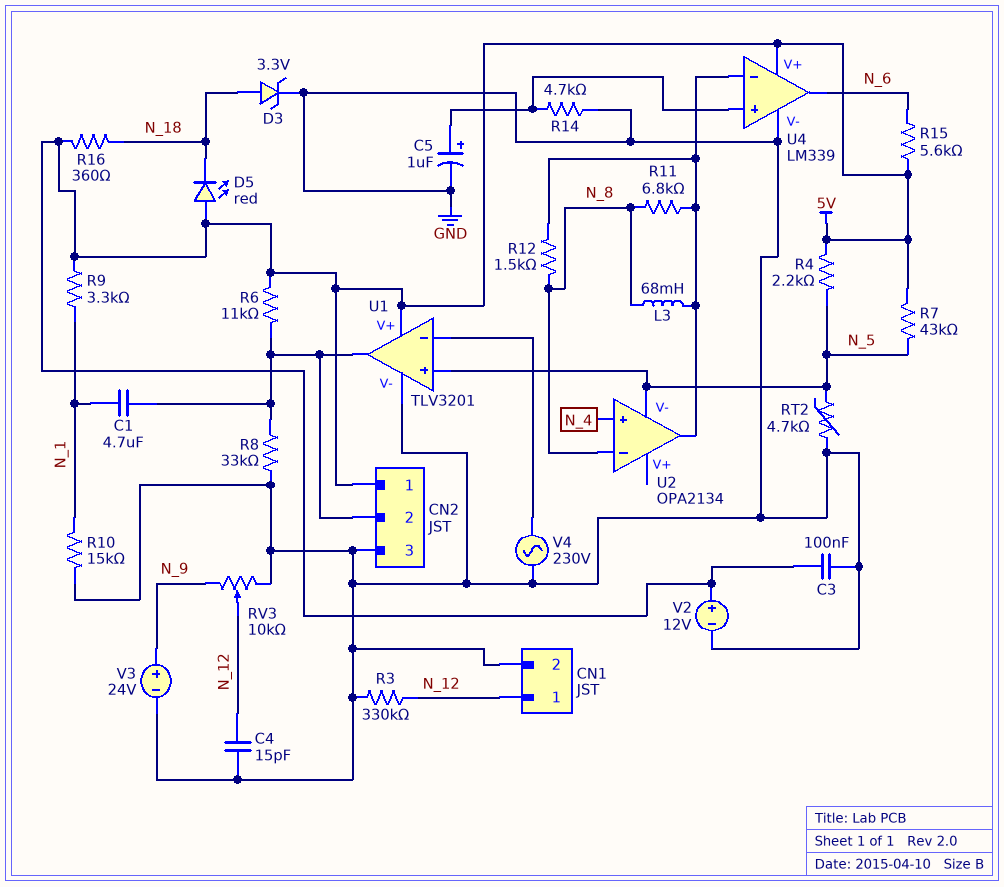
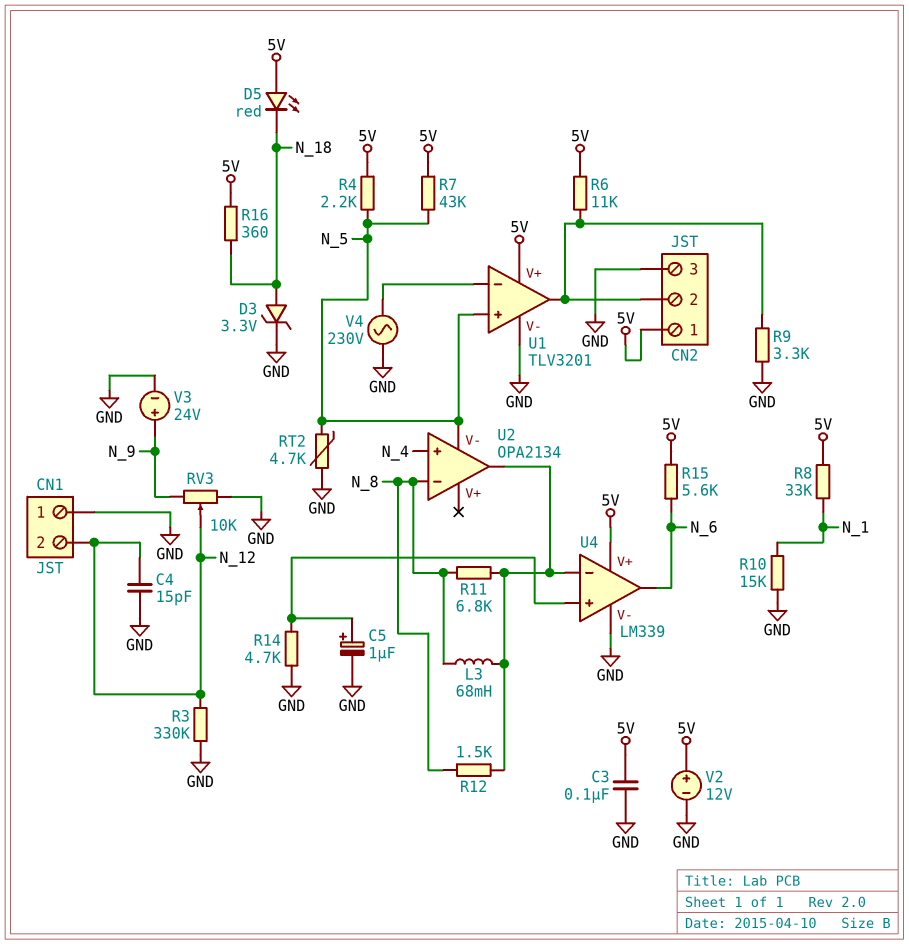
C1: 4.7uF (CN2/2, N_1) -> none
CN1 pin 1: N_12 -> GND
CN1 pin 2: GND -> N_12
R8: 33k (CN2/2, GND) -> 33k (5V, N_1)
R9: 3.3k (5V, N_1) -> 3.3k (CN2/2, GND)

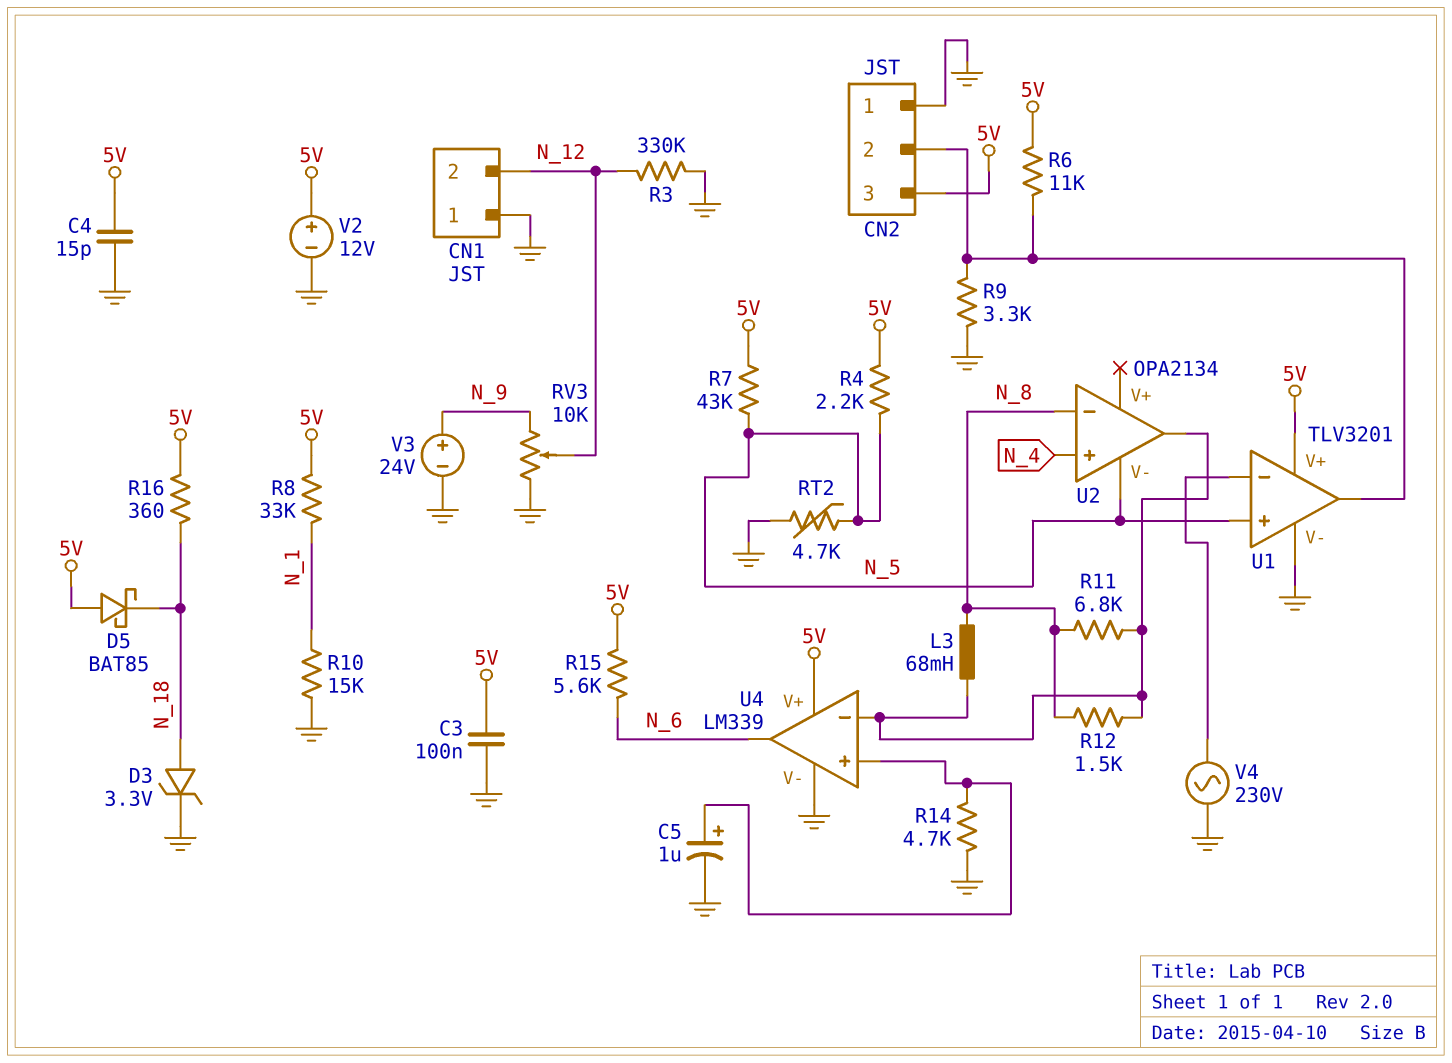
C4: 15pF (GND, N_12) -> 15pF (5V, GND)
CN2 pin 1: 5V -> GND
CN2 pin 3: GND -> 5V
D5: LED red (A 5V, K N_18) -> schottky BAT85 (A 5V, K N_18)

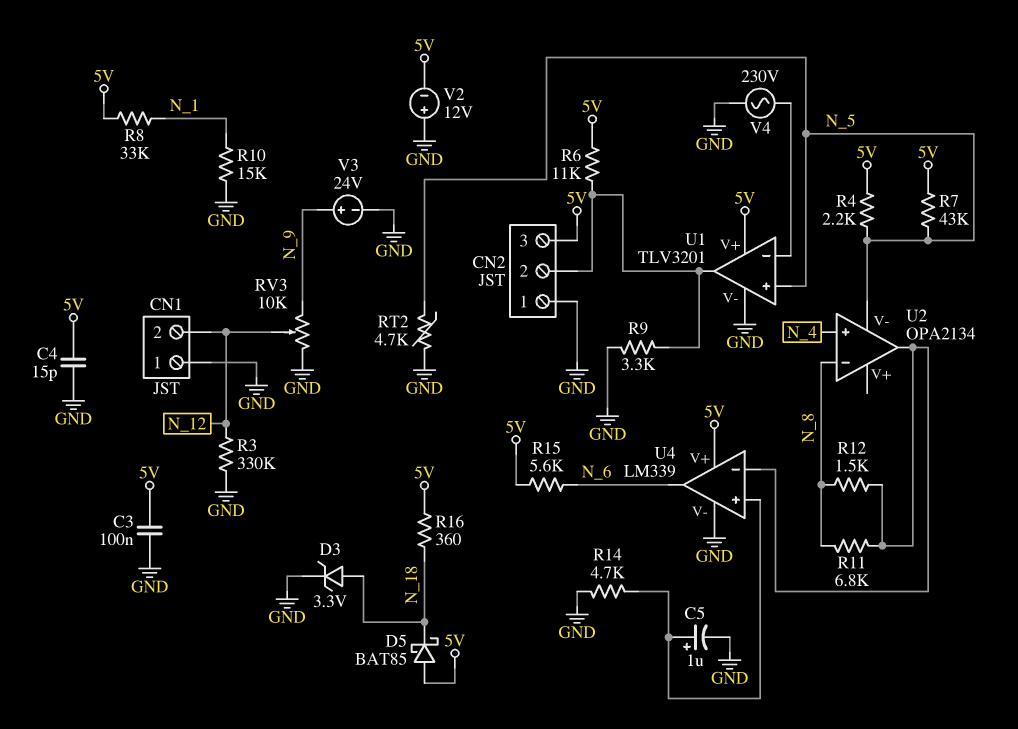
L3: 68mH (N_8, U2/out) -> none
V2: 12V (plus 5V, minus GND) -> 12V (plus GND, minus 5V)

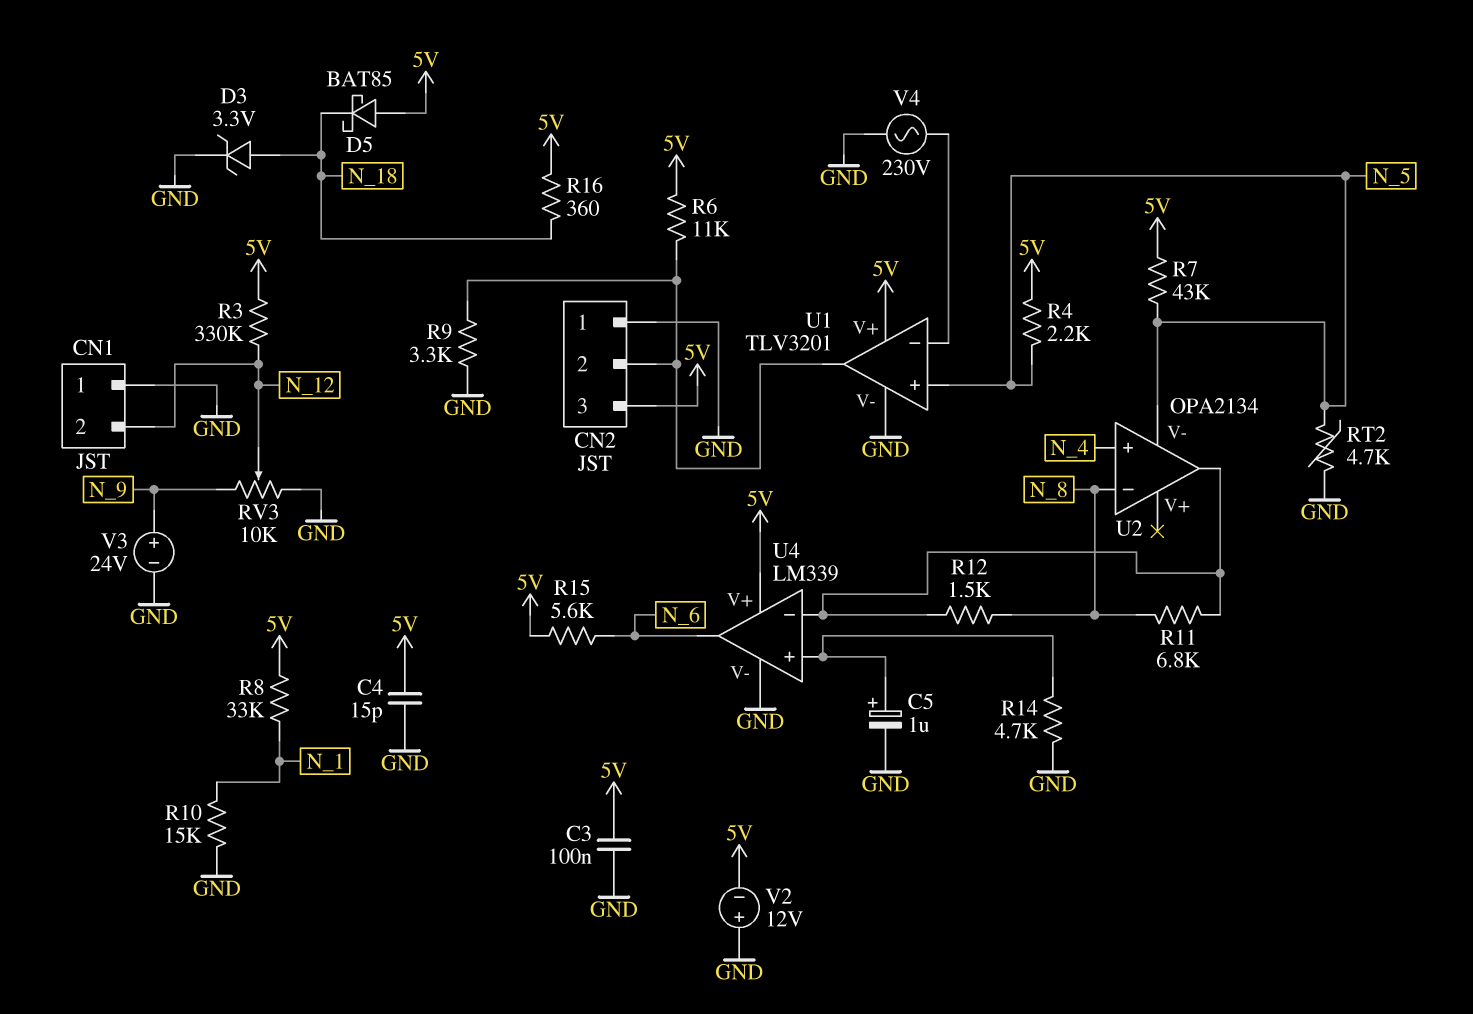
R3: 330k (GND, N_12) -> 330k (5V, N_12)

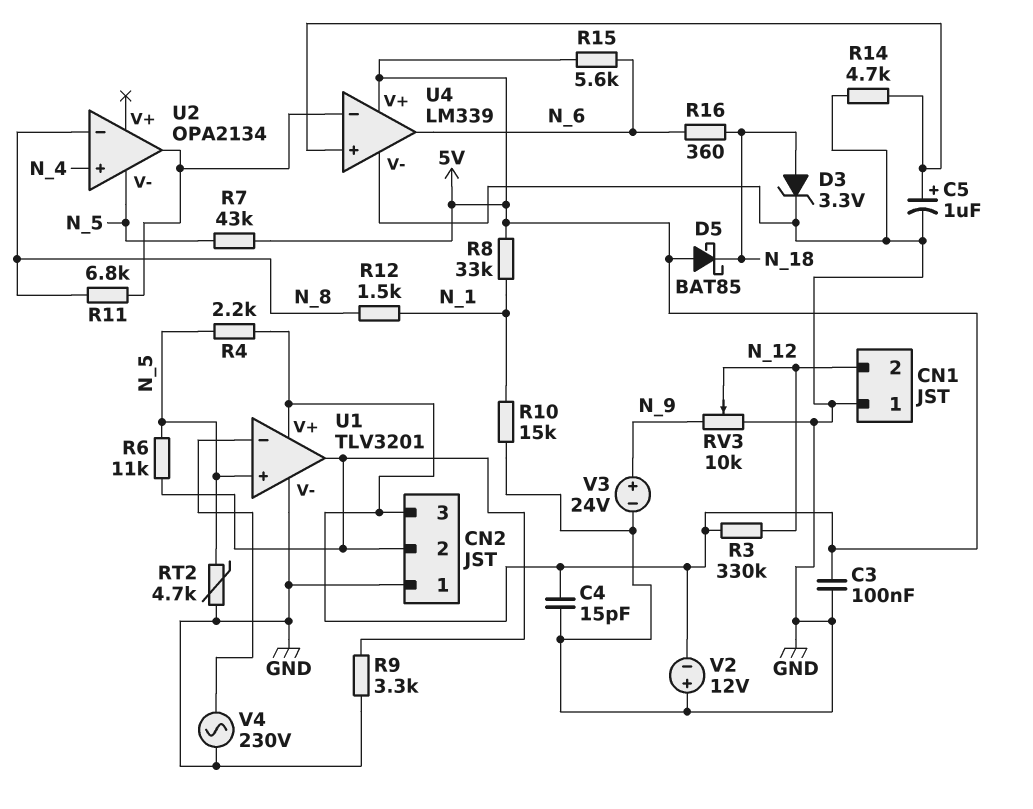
R6: 11k (5V, CN2/2) -> 11k (CN2/2, N_5)
R12: 1.5k (N_8, U2/out) -> 1.5k (N_1, N_8)
R16: 360 (5V, N_18) -> 360 (N_6, N_18)

